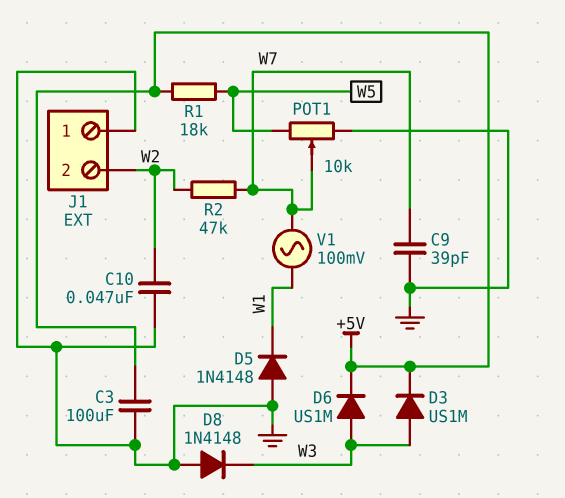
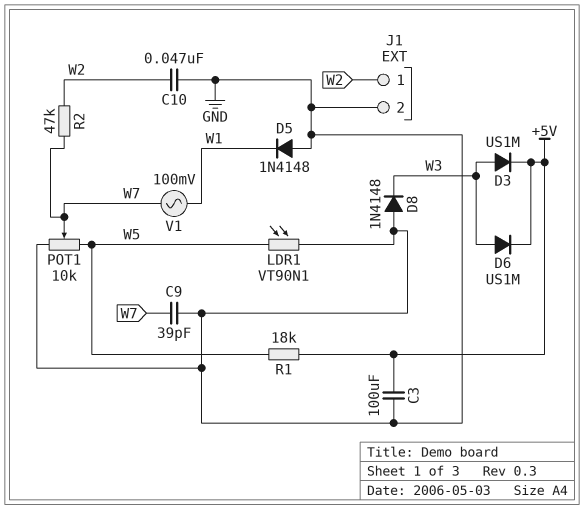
J1 pin 1: GND -> W2
J1 pin 2: W2 -> GND
LDR1: none -> VT90N1 (GND, W5)

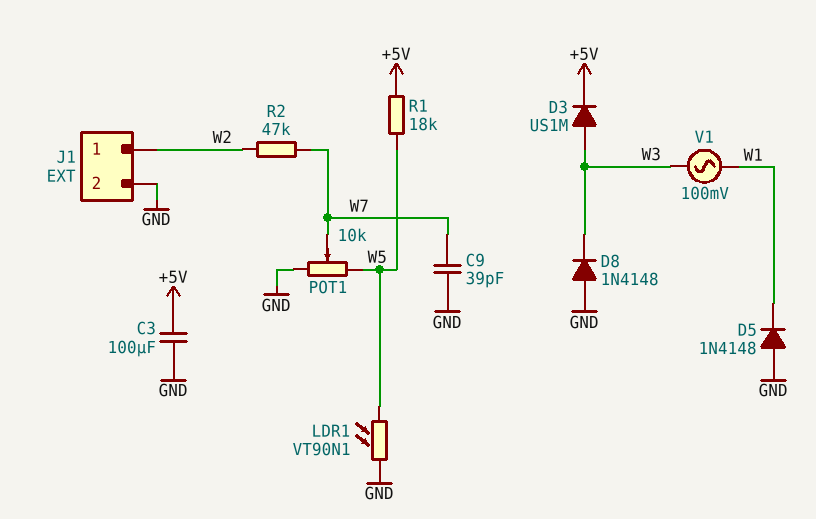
C10: 47nF (GND, W2) -> none
D6: diode US1M (A W3, K +5V) -> none
V1: AC 100mV (W1, W7) -> AC 100mV (W1, W3)

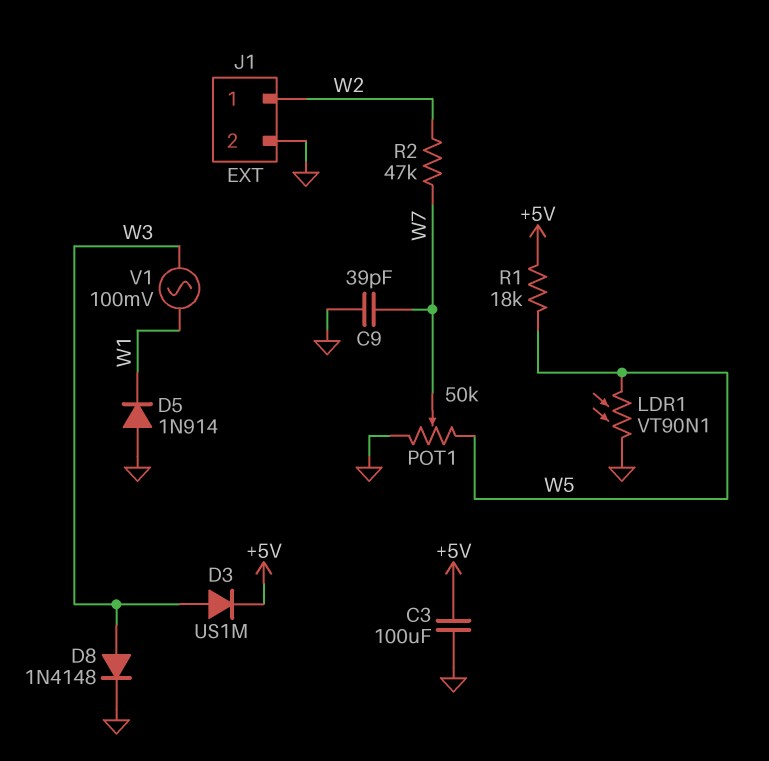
D5: diode 1N4148 (A GND, K W1) -> diode 1N914 (A GND, K W1)
D8: diode 1N4148 (A GND, K W3) -> diode 1N4148 (A W3, K GND)
POT1: 10k (GND, W5, wiper W7) -> 50k (GND, W5, wiper W7)

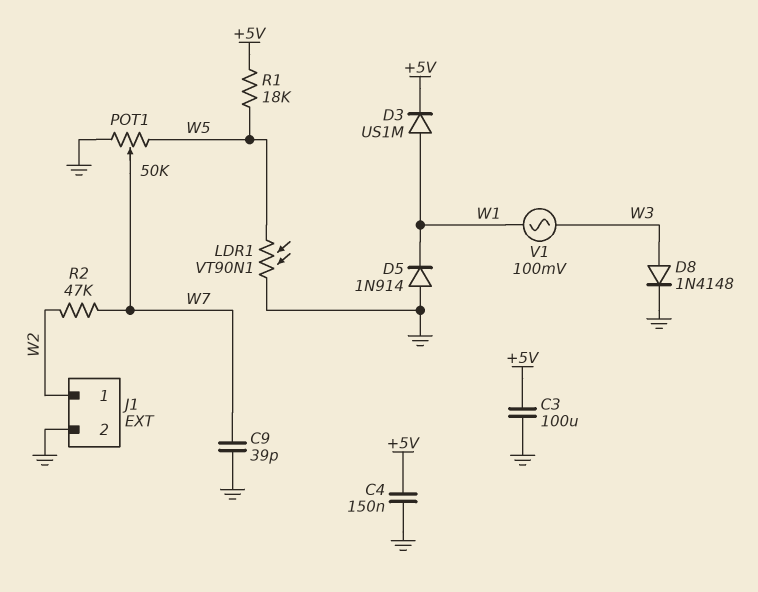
C4: none -> 150nF (+5V, GND)
D3: diode US1M (A W3, K +5V) -> diode US1M (A W1, K +5V)

